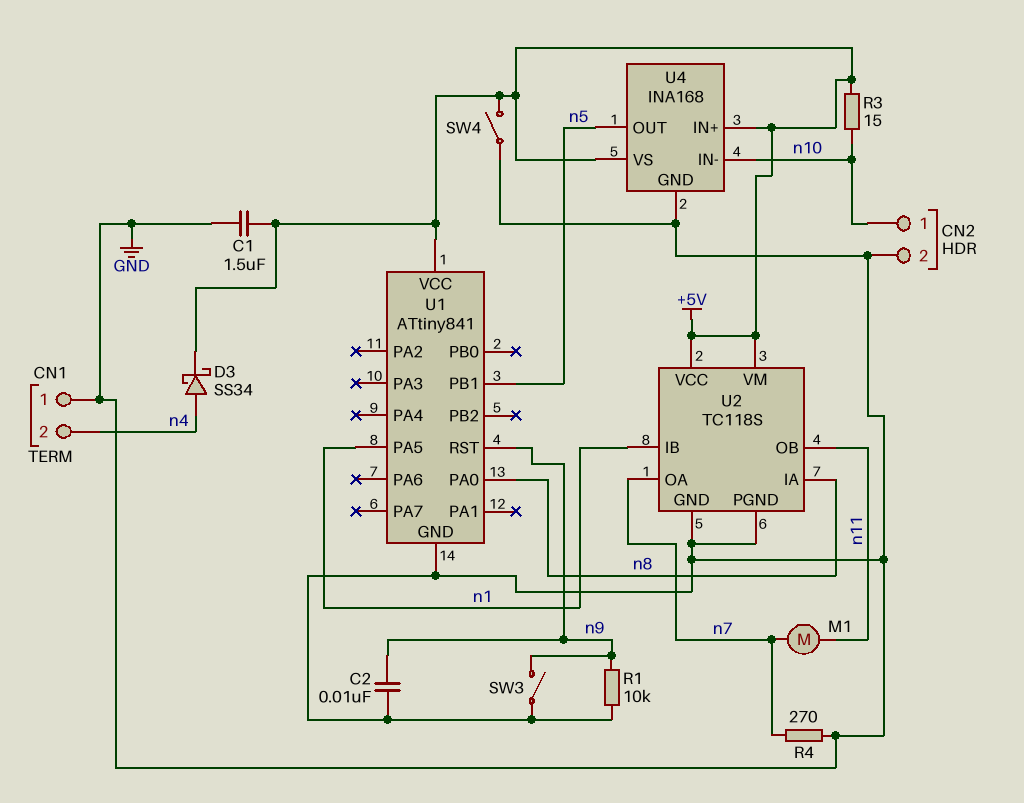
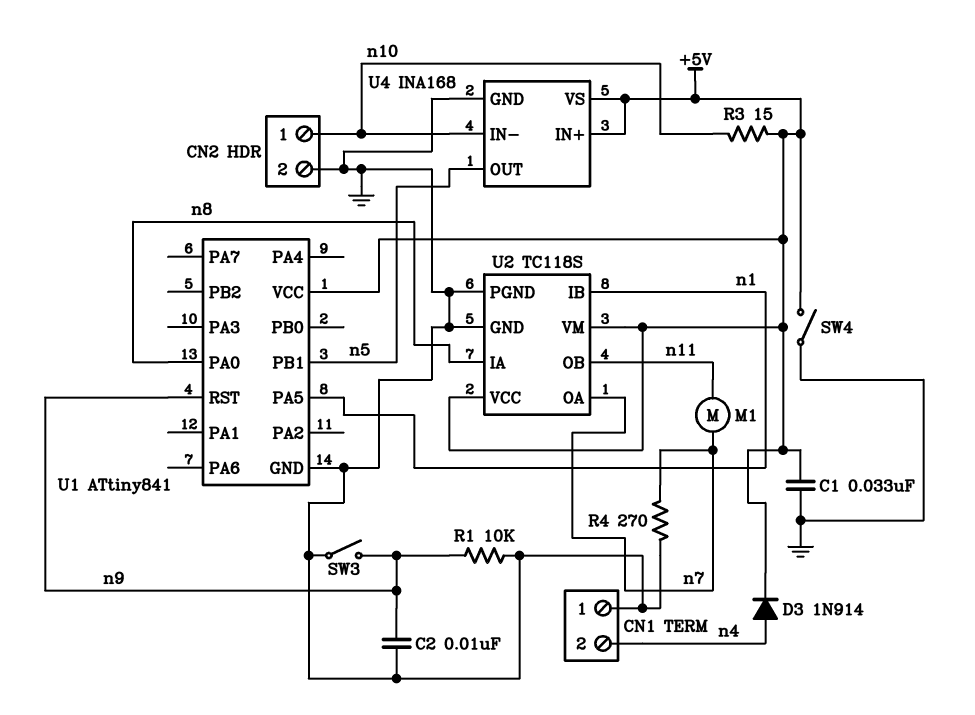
C1: 1.5uF (+5V, GND) -> 33nF (+5V, GND)
D3: schottky SS34 (A n4, K +5V) -> diode 1N914 (A n4, K +5V)

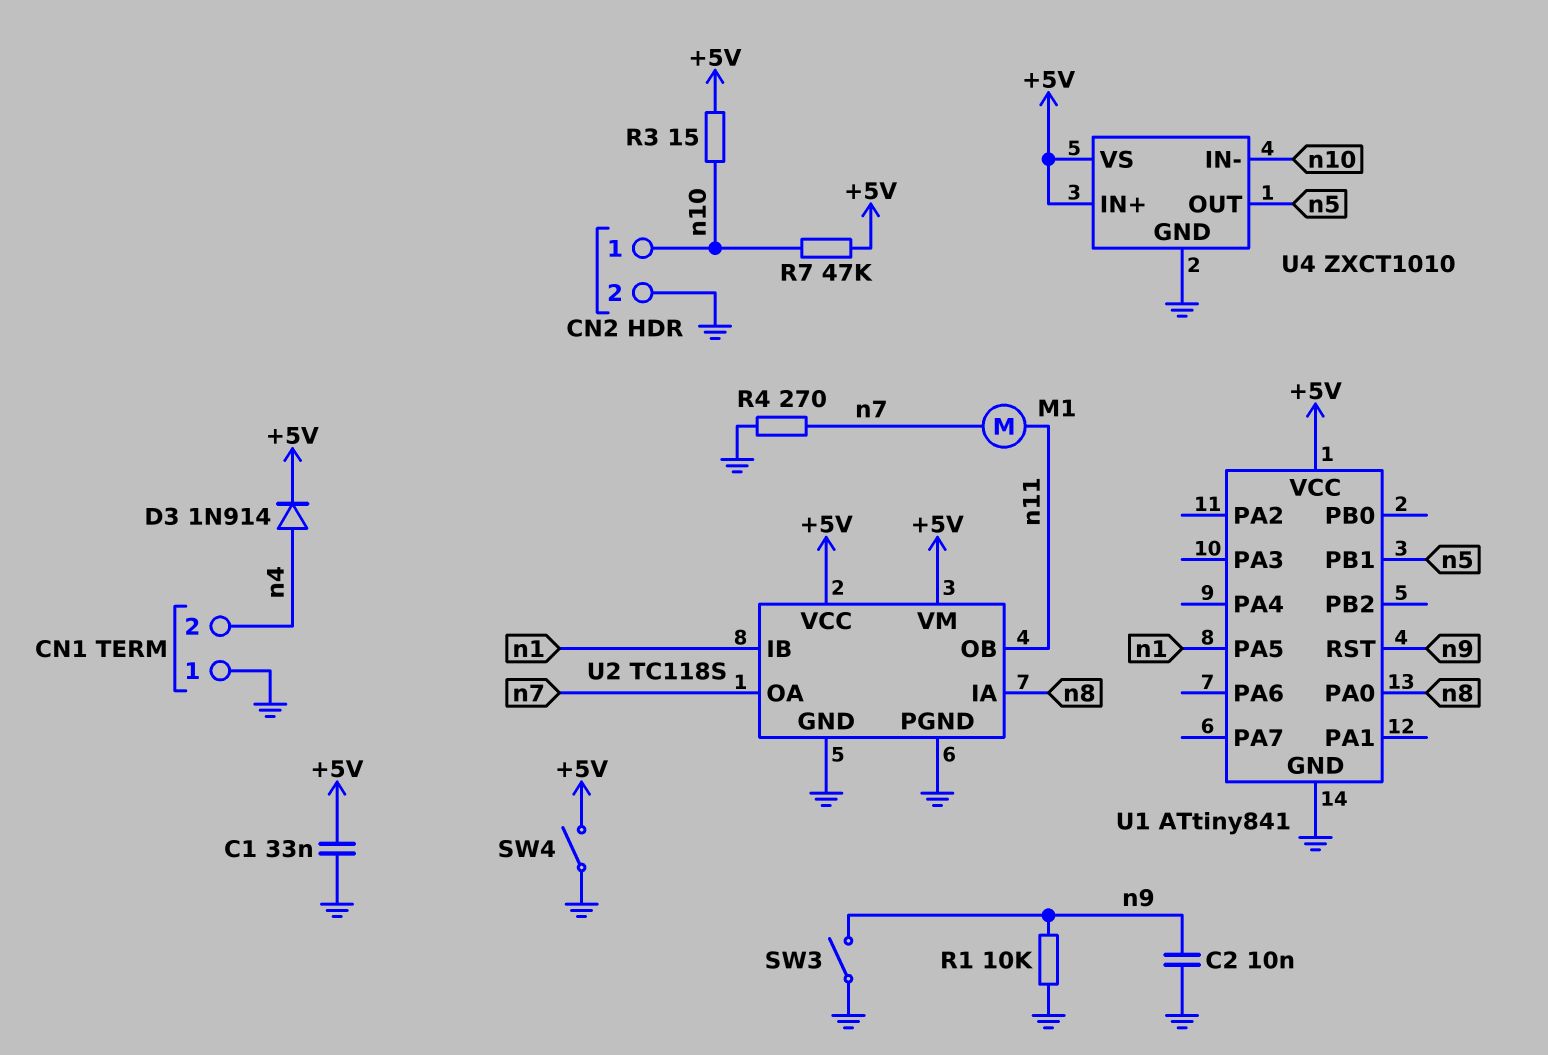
R7: none -> 47k (+5V, n10)
U4: INA168 -> ZXCT1010

